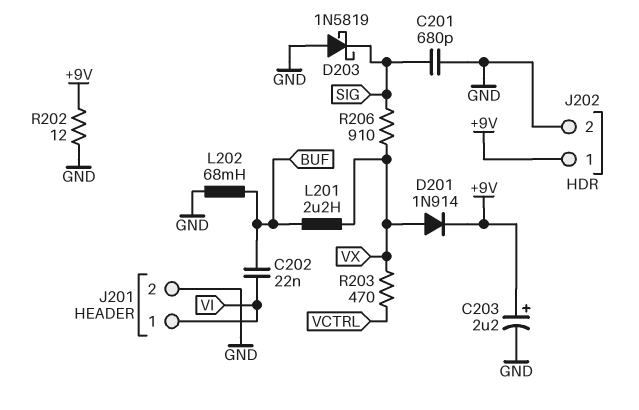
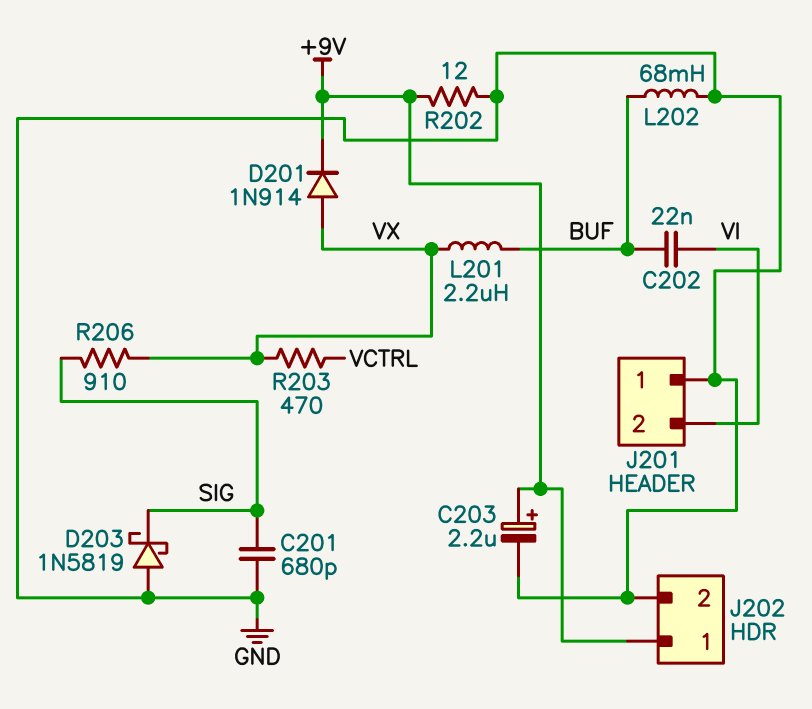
J201 pin 1: VI -> GND
J201 pin 2: GND -> VI

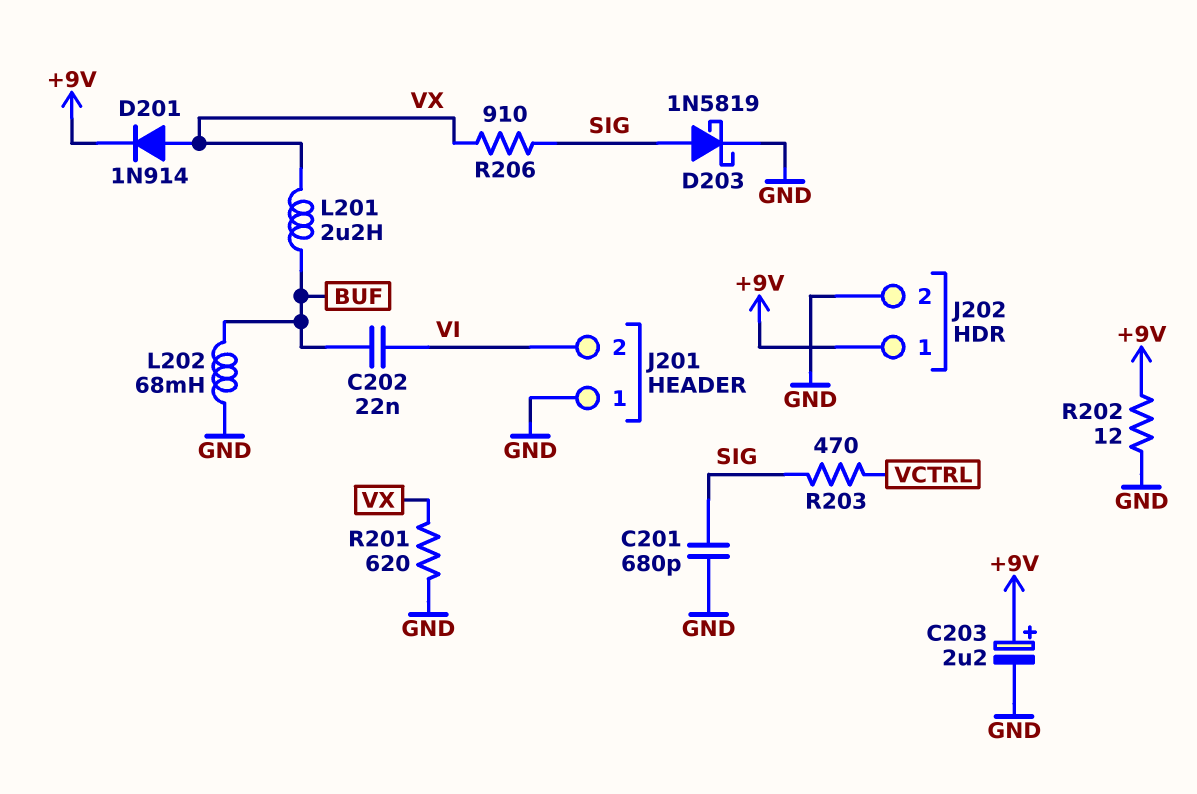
D203: schottky 1N5819 (A GND, K SIG) -> schottky 1N5819 (A SIG, K GND)
R201: none -> 620 (GND, VX)
R203: 470 (VCTRL, VX) -> 470 (SIG, VCTRL)

